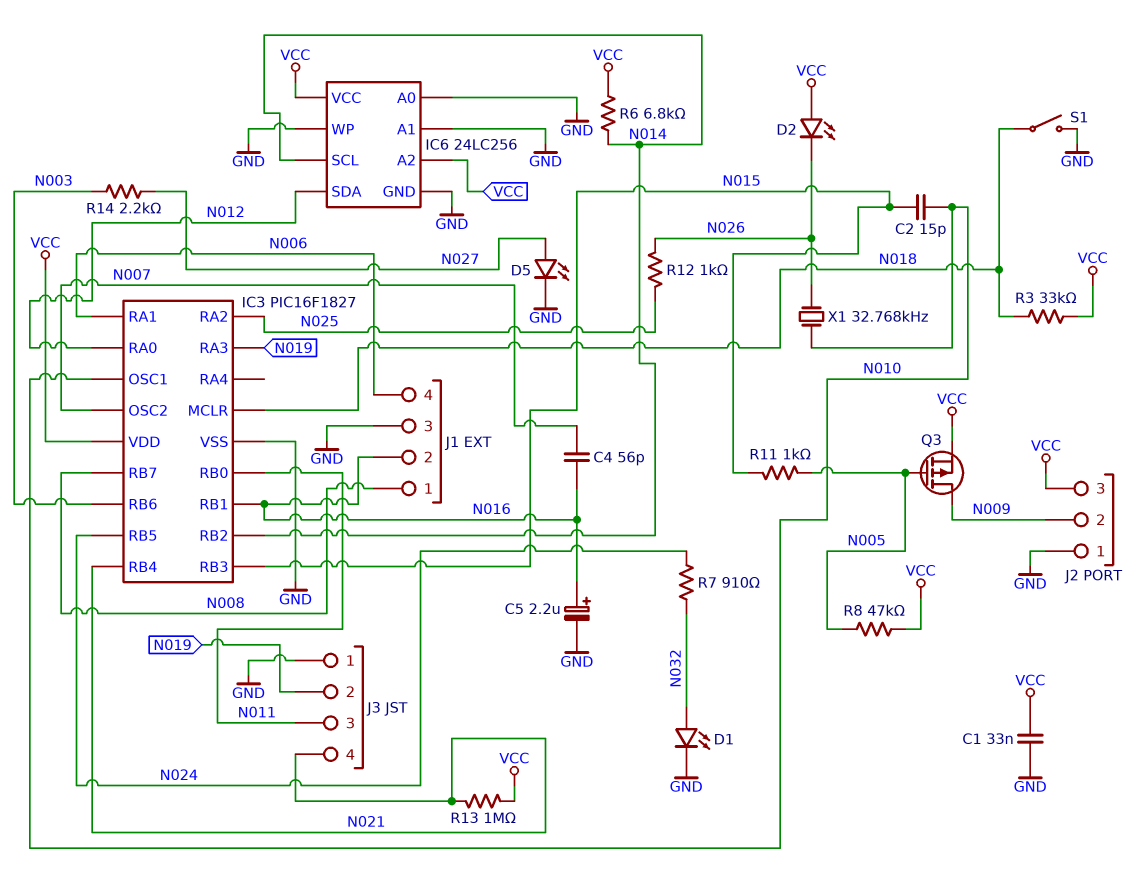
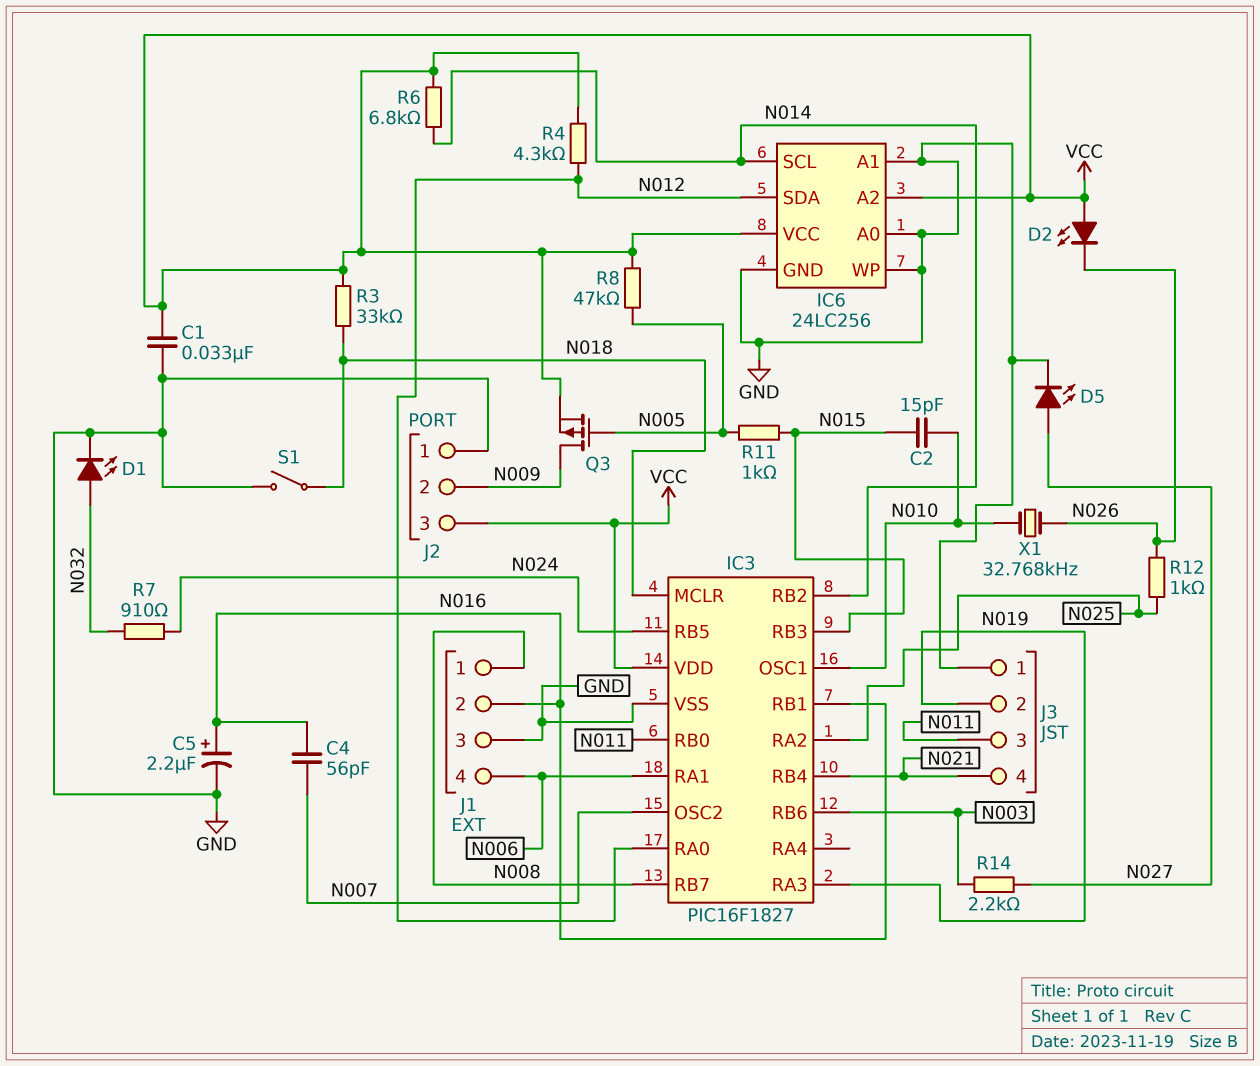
R4: none -> 4.3k (N012, VCC)
R13: 1M (N021, VCC) -> none

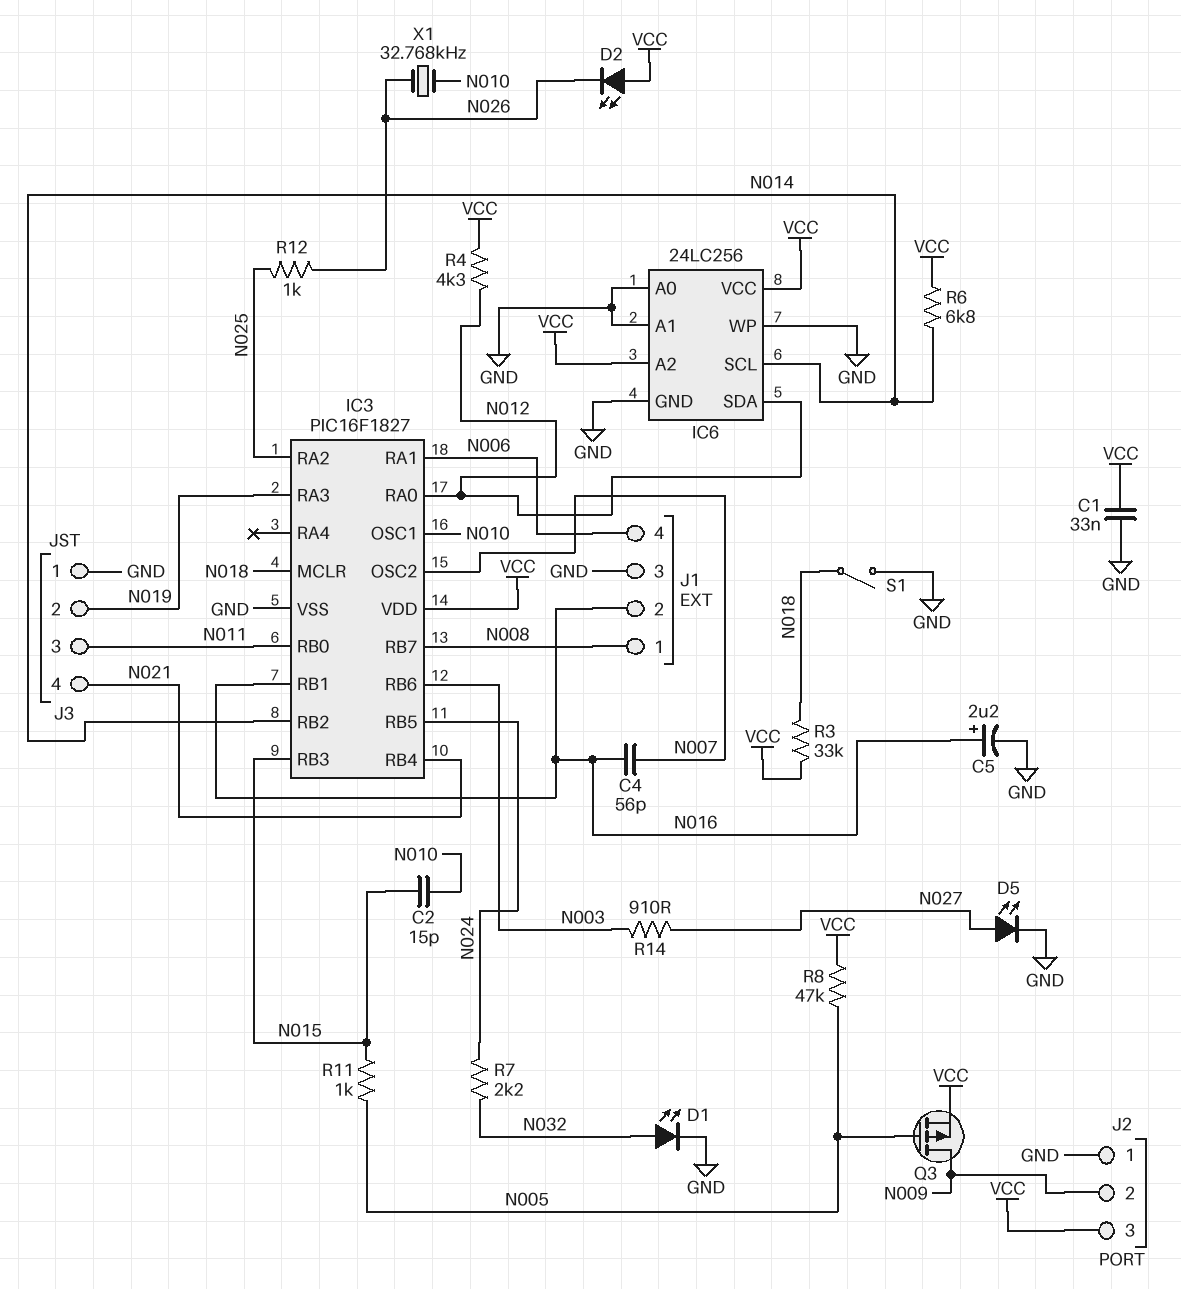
R7: 910 (N024, N032) -> 2.2k (N024, N032)
R14: 2.2k (N003, N027) -> 910 (N003, N027)

